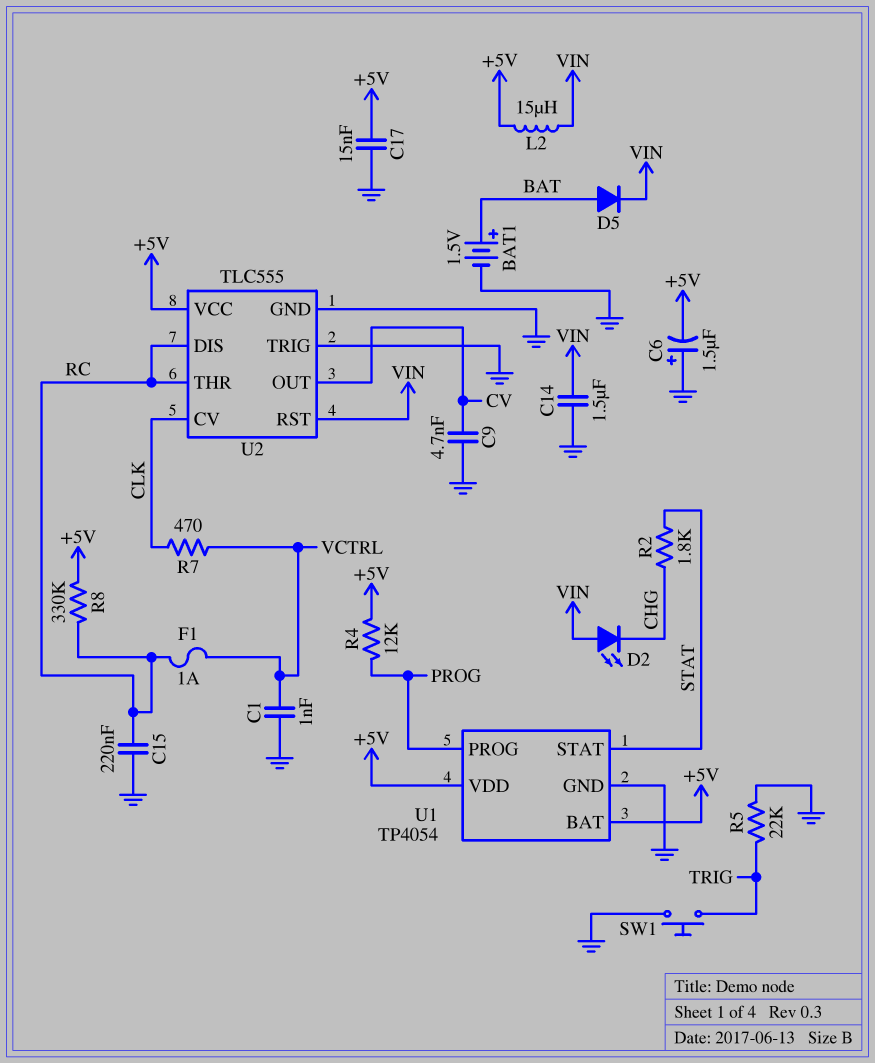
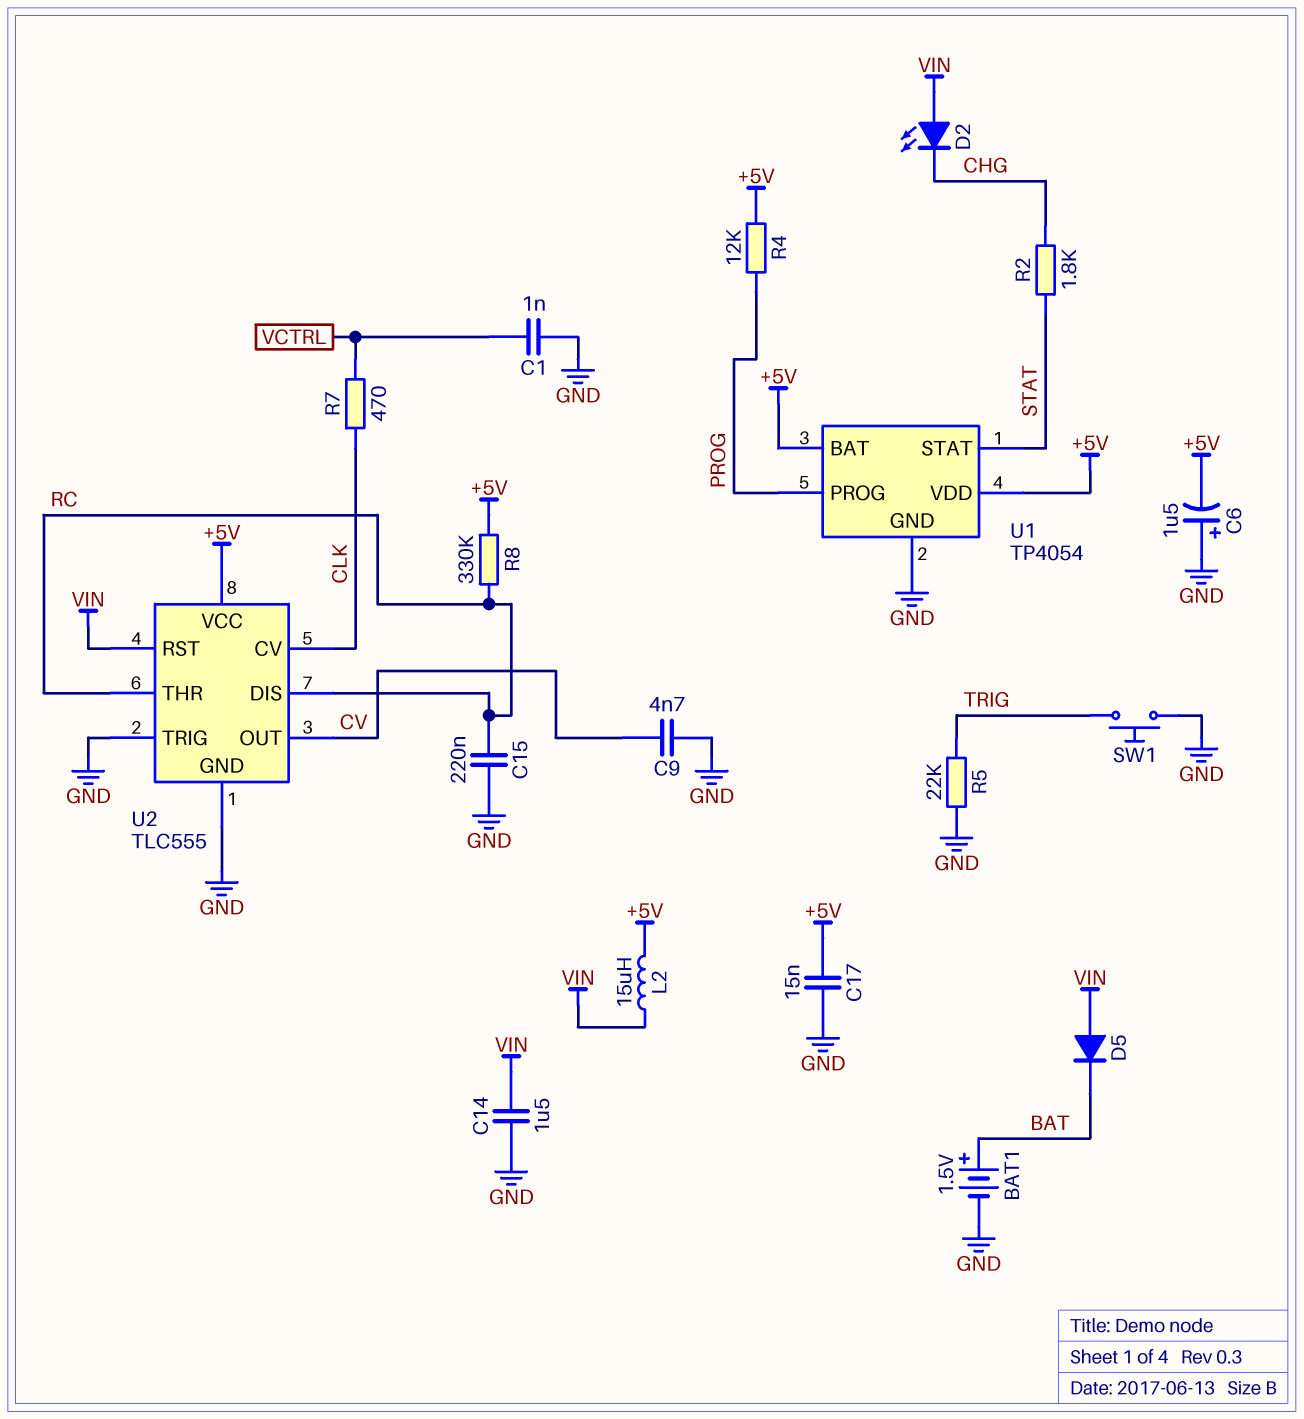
D5: diode (A BAT, K VIN) -> diode (A VIN, K BAT)
F1: 1A (RC, VCTRL) -> none

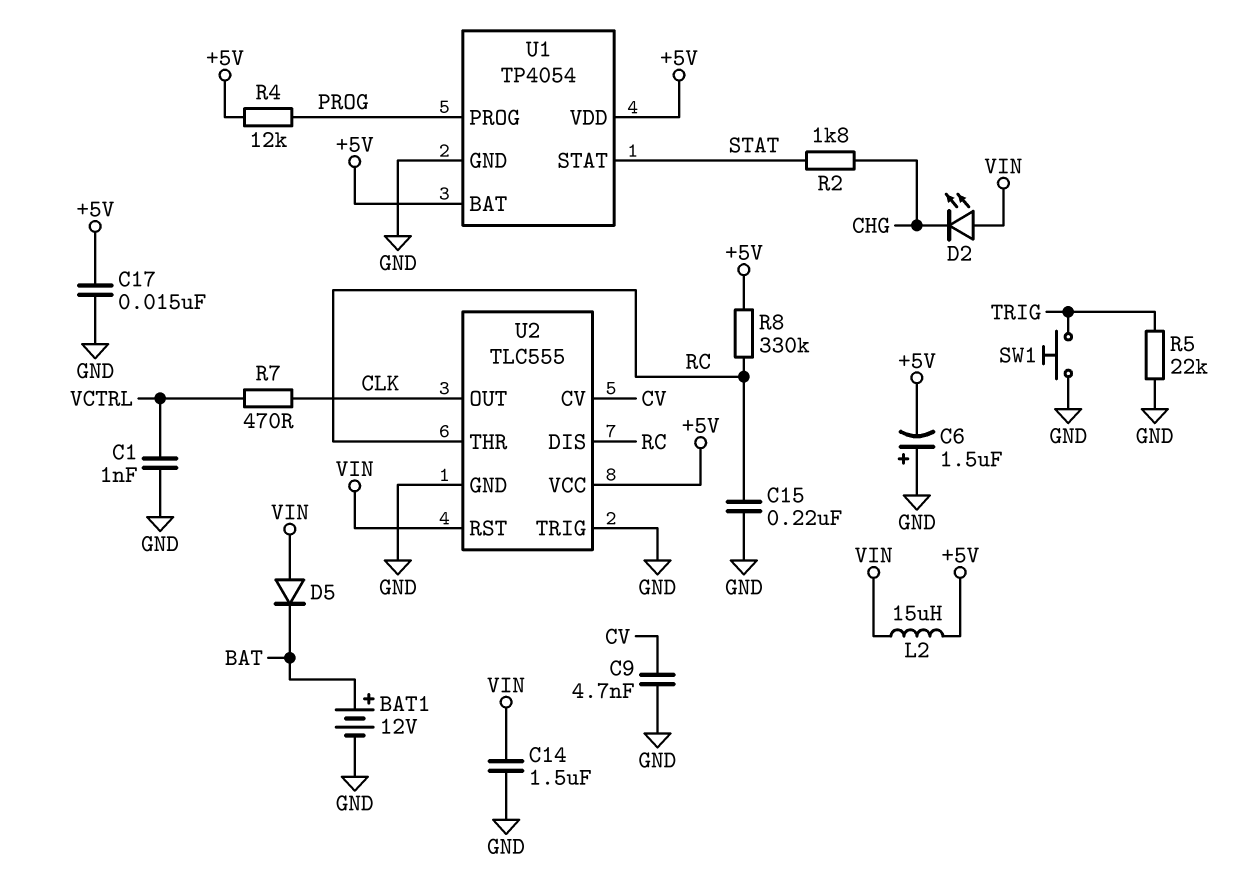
BAT1: 1.5V (plus BAT, minus GND) -> 12V (plus BAT, minus GND)
U2 pin CV: CLK -> CV
U2 pin OUT: CV -> CLK

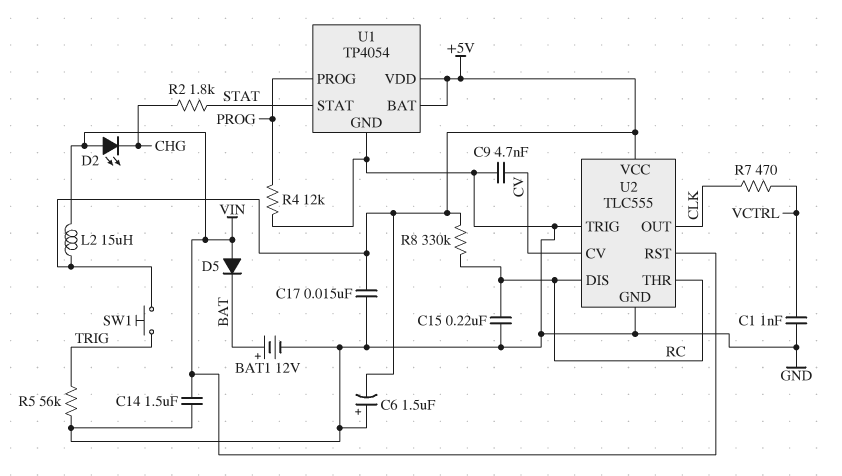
R4: 12k (+5V, PROG) -> 12k (GND, PROG)
R5: 22k (GND, TRIG) -> 56k (GND, TRIG)
SW1: button (GND, TRIG) -> button (+5V, TRIG)

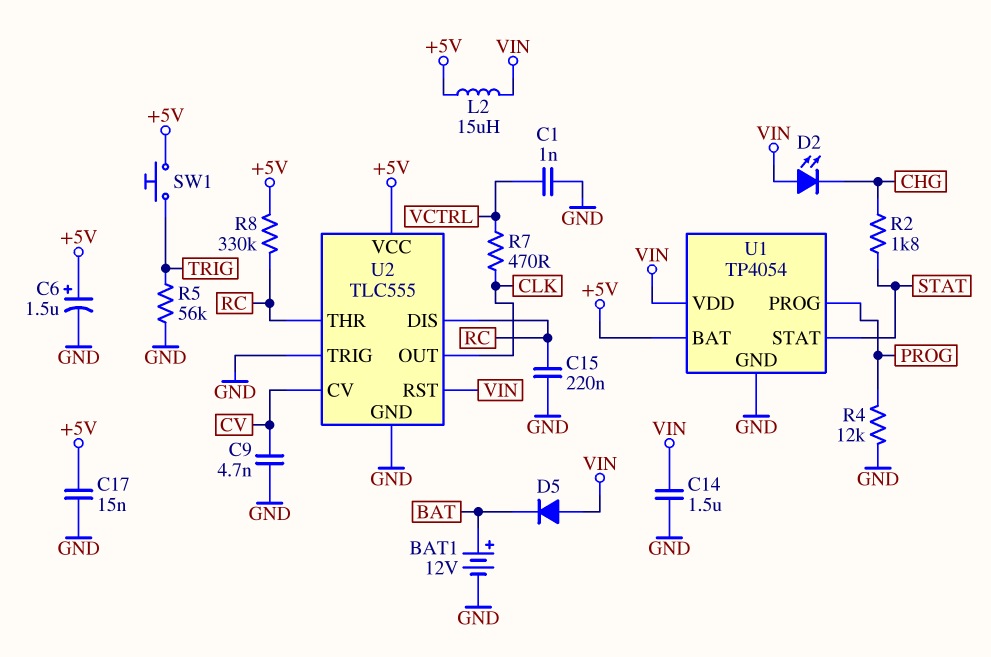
C6: 1.5uF (plus GND, minus +5V) -> 1.5uF (plus +5V, minus GND)
U1 pin VDD: +5V -> VIN

